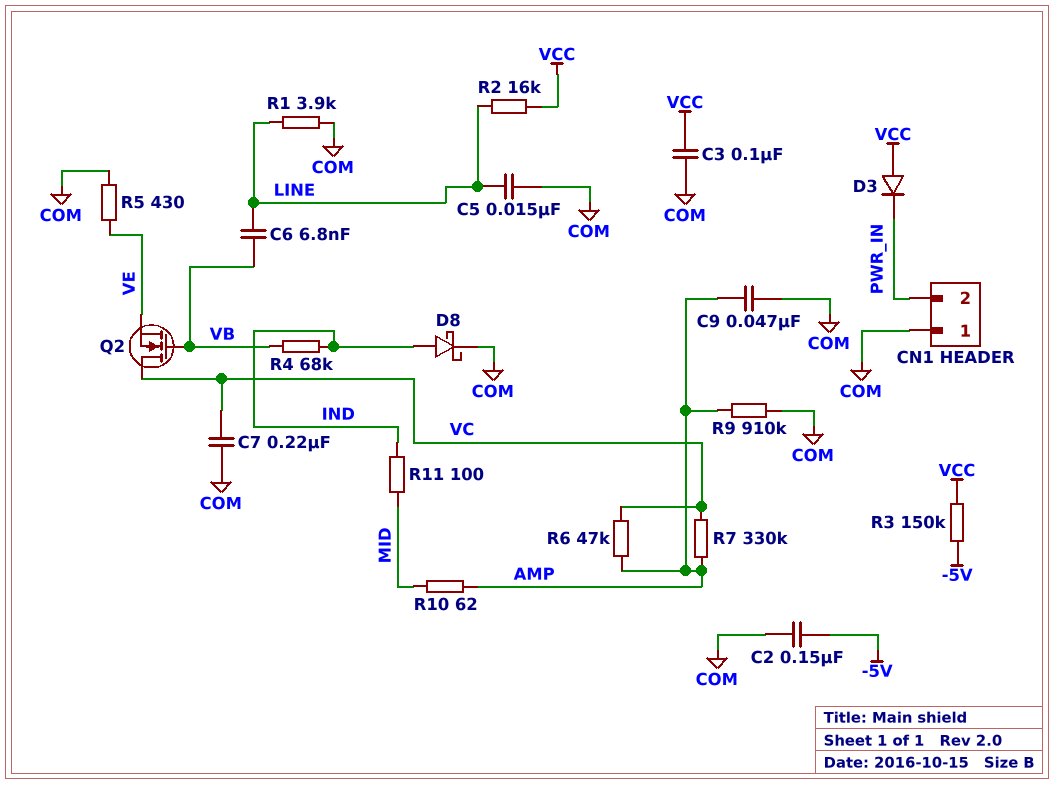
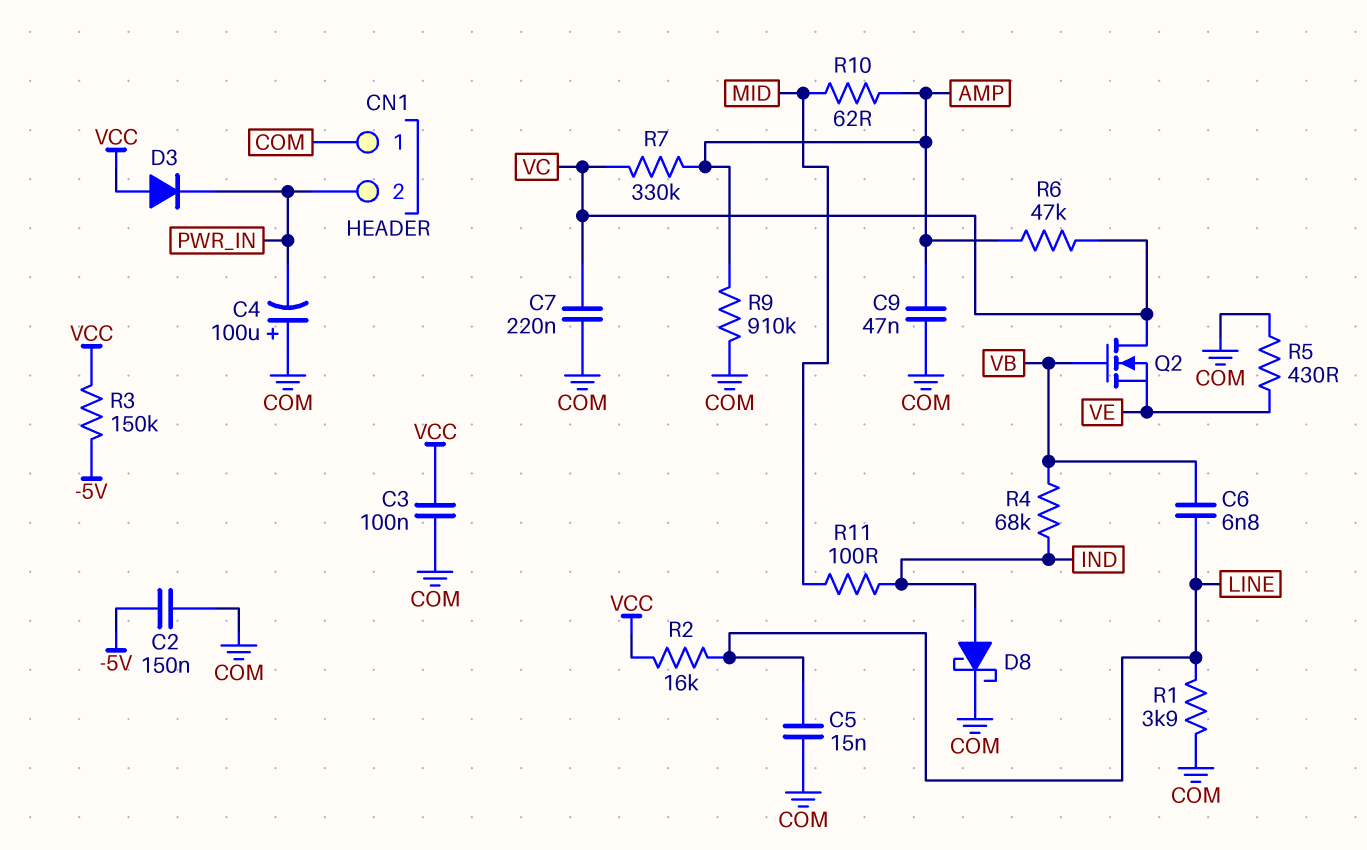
C4: none -> 100uF (plus COM, minus PWR_IN)

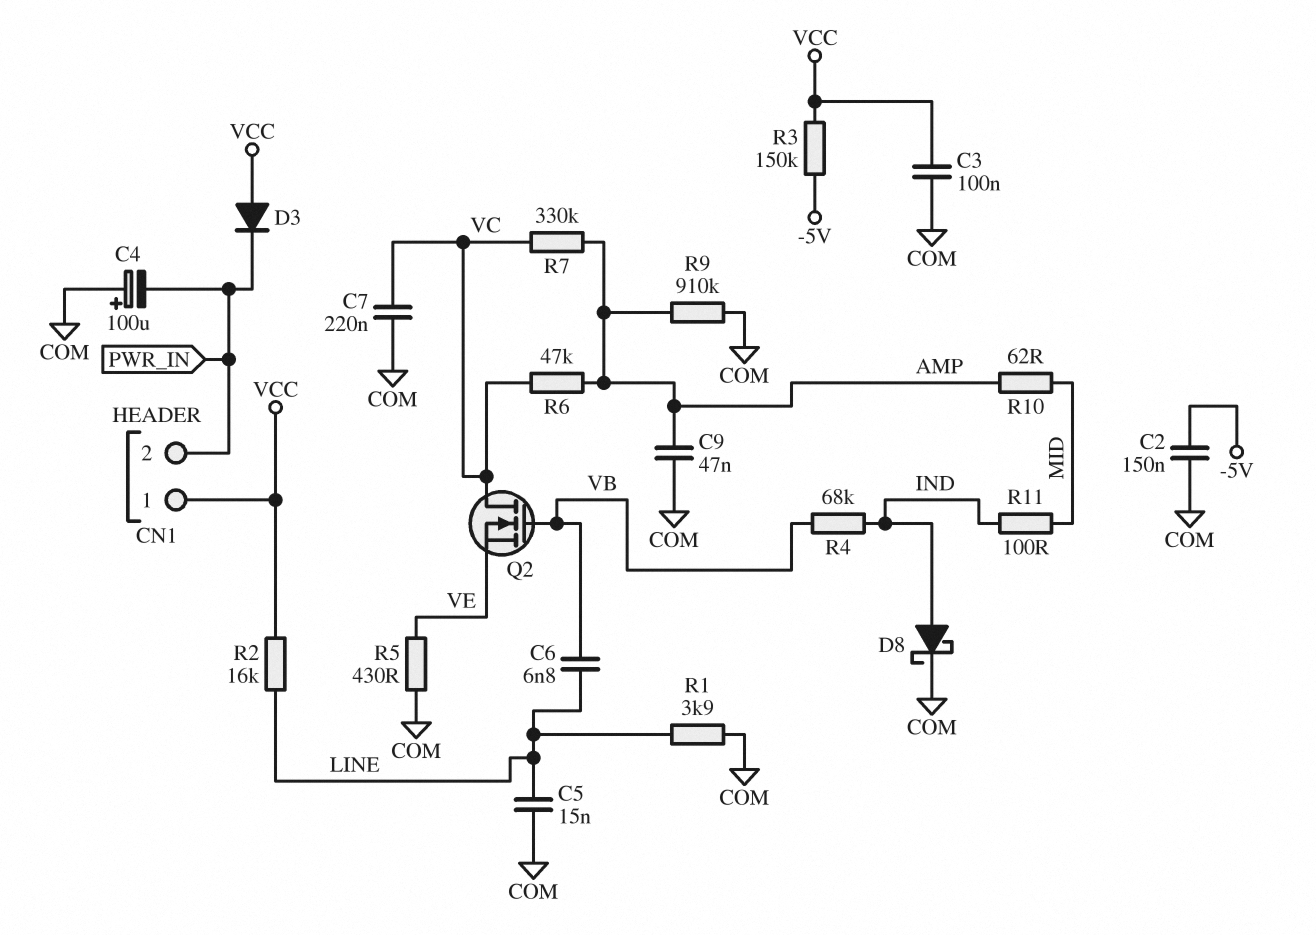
CN1 pin 1: COM -> VCC

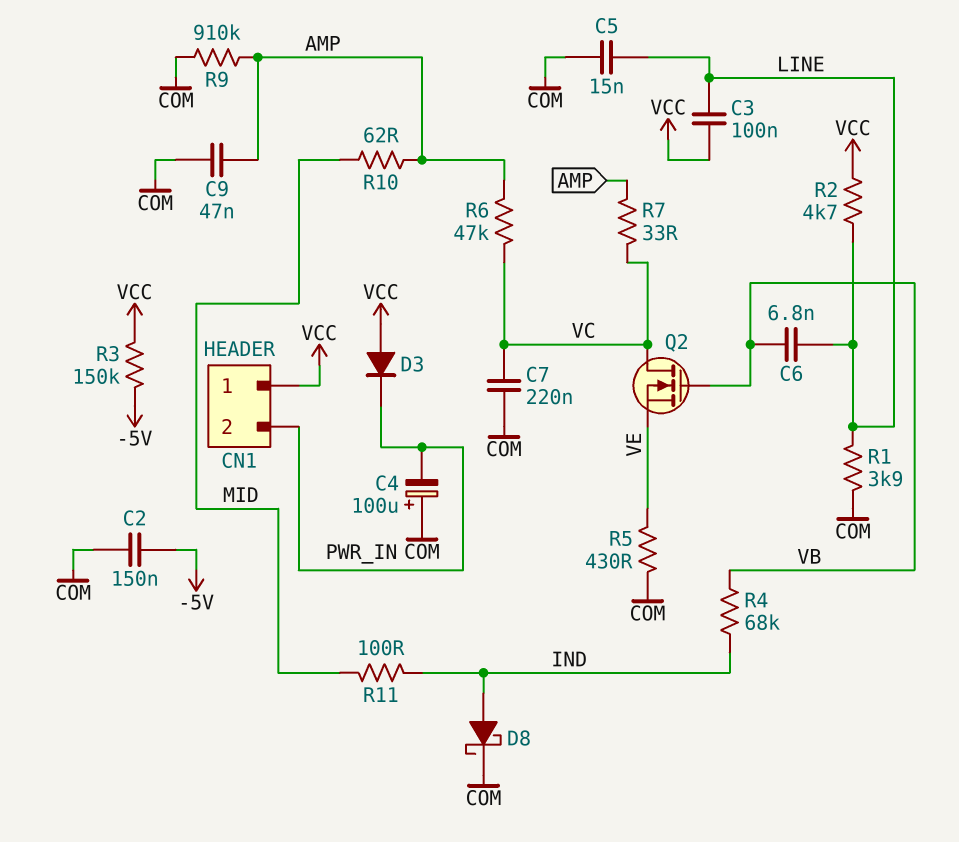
C3: 100nF (COM, VCC) -> 100nF (LINE, VCC)
R2: 16k (LINE, VCC) -> 4.7k (LINE, VCC)
R7: 330k (AMP, VC) -> 33 (AMP, VC)

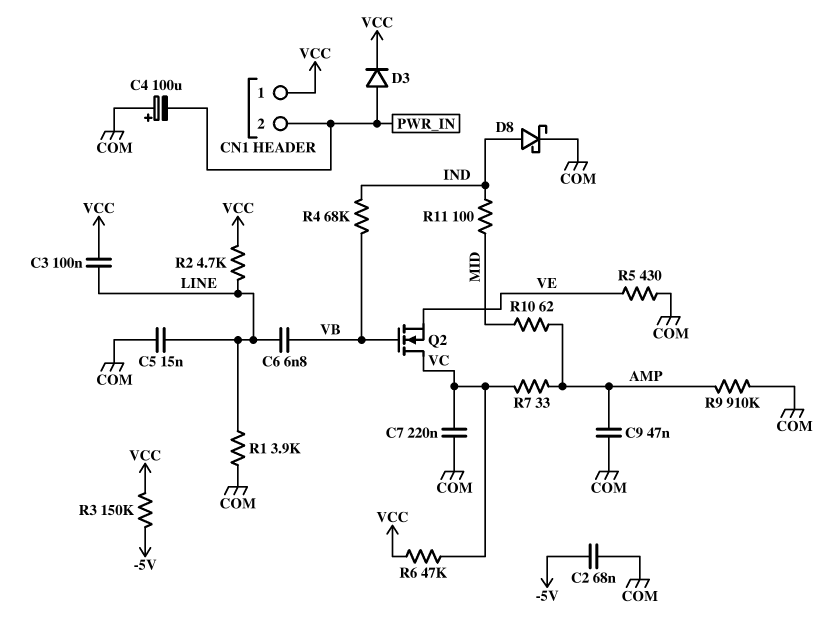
C2: 150nF (-5V, COM) -> 68nF (-5V, COM)
D3: diode (A VCC, K PWR_IN) -> diode (A PWR_IN, K VCC)
R6: 47k (AMP, VC) -> 47k (VC, VCC)

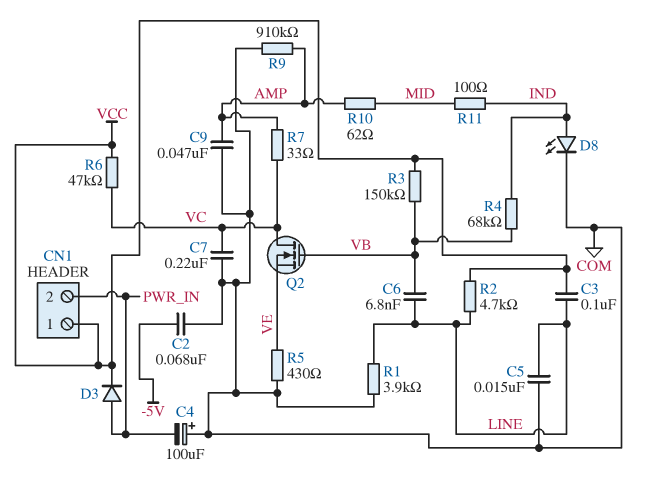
D8: schottky (A IND, K COM) -> LED (A IND, K COM)
R3: 150k (-5V, VCC) -> 150k (VB, VCC)

